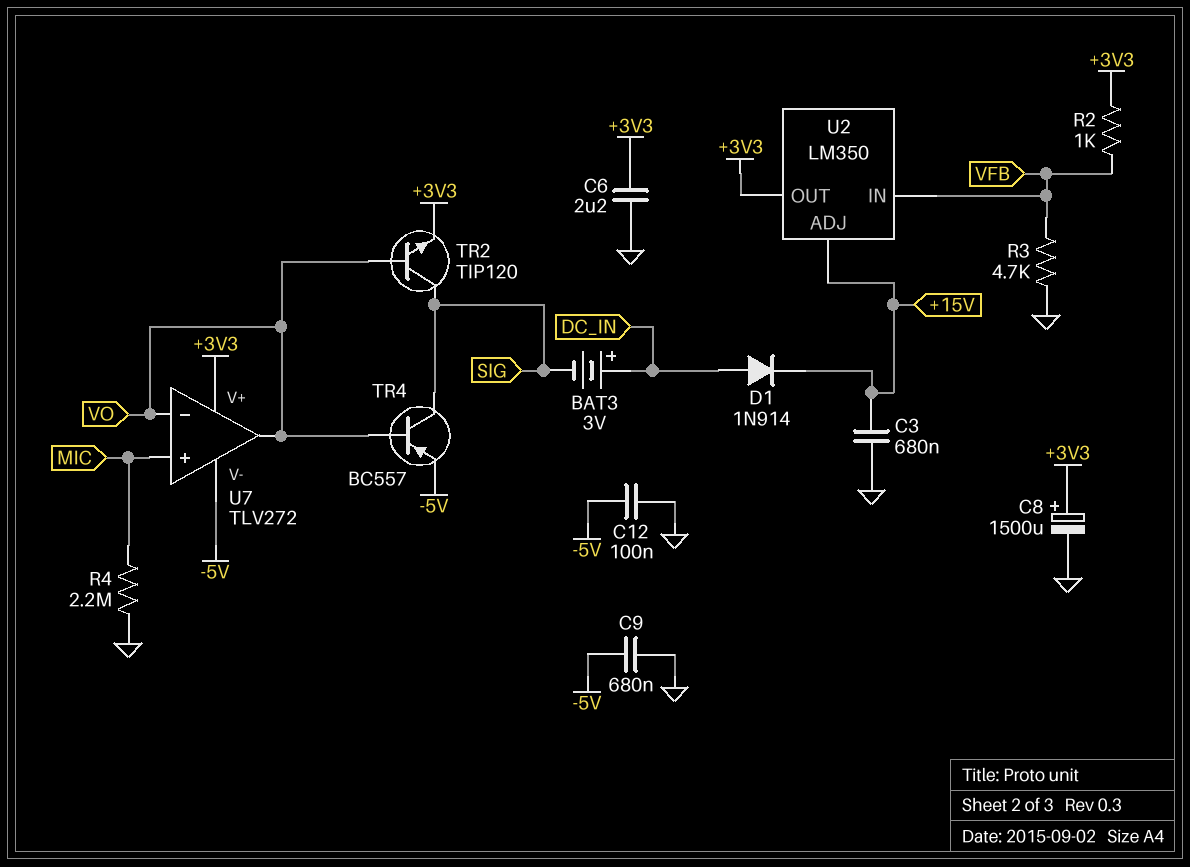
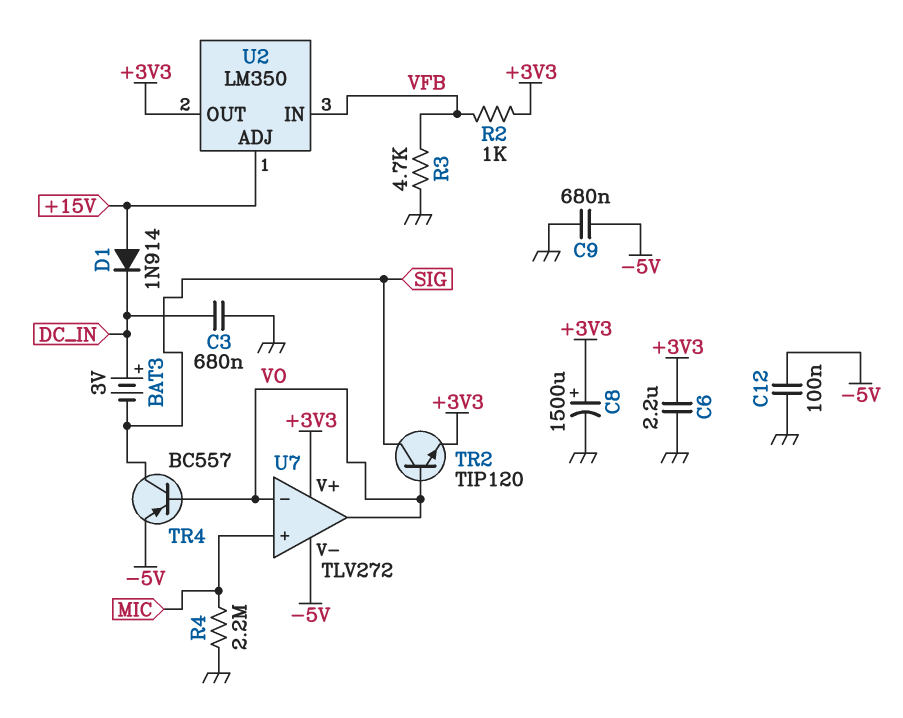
C3: 680nF (+15V, GND) -> 680nF (DC_IN, GND)
D1: diode 1N914 (A DC_IN, K +15V) -> diode 1N914 (A +15V, K DC_IN)

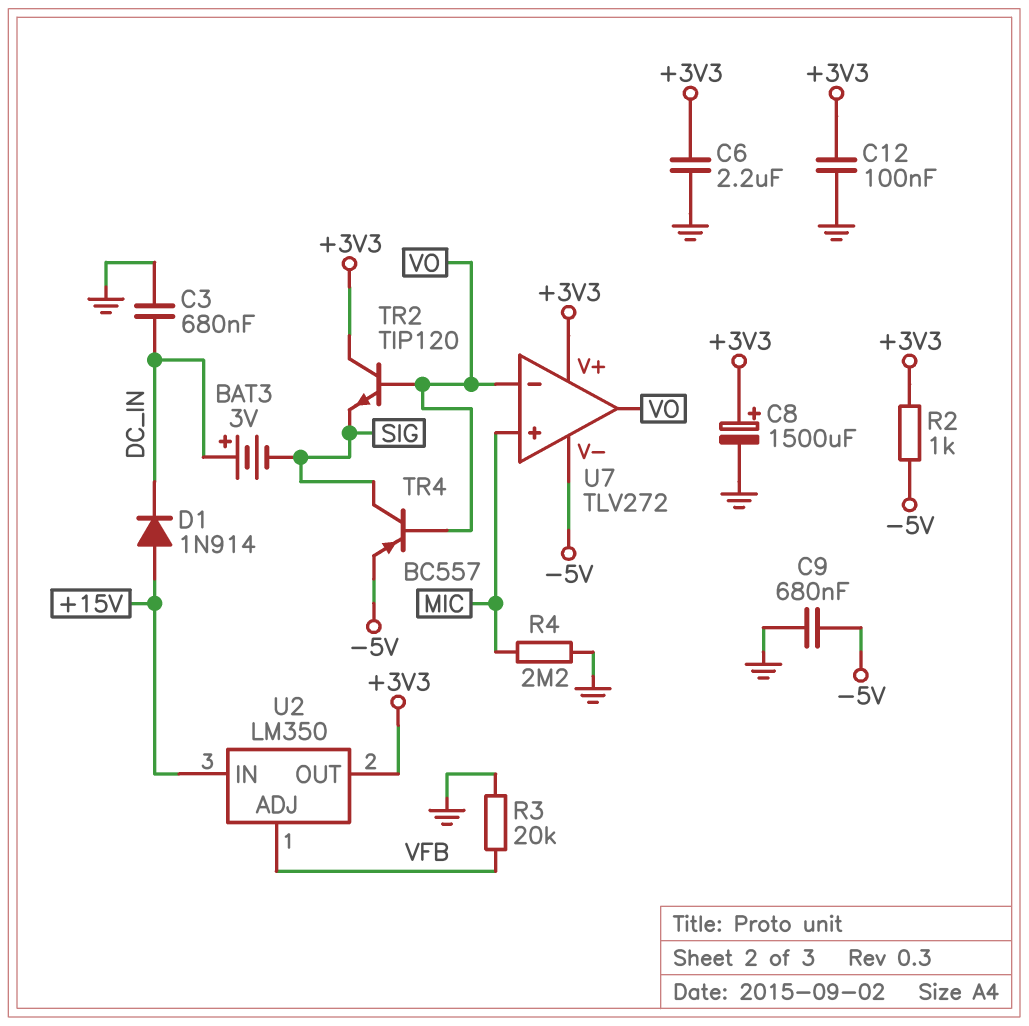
C12: 100nF (-5V, GND) -> 100nF (+3V3, GND)
R2: 1k (+3V3, VFB) -> 1k (+3V3, -5V)
R3: 4.7k (GND, VFB) -> 20k (GND, VFB)
TR2: NPN TIP120 (B VO, C SIG, E +3V3) -> NPN TIP120 (B VO, C +3V3, E SIG)
U2 pin ADJ: +15V -> VFB
U2 pin IN: VFB -> +15V

